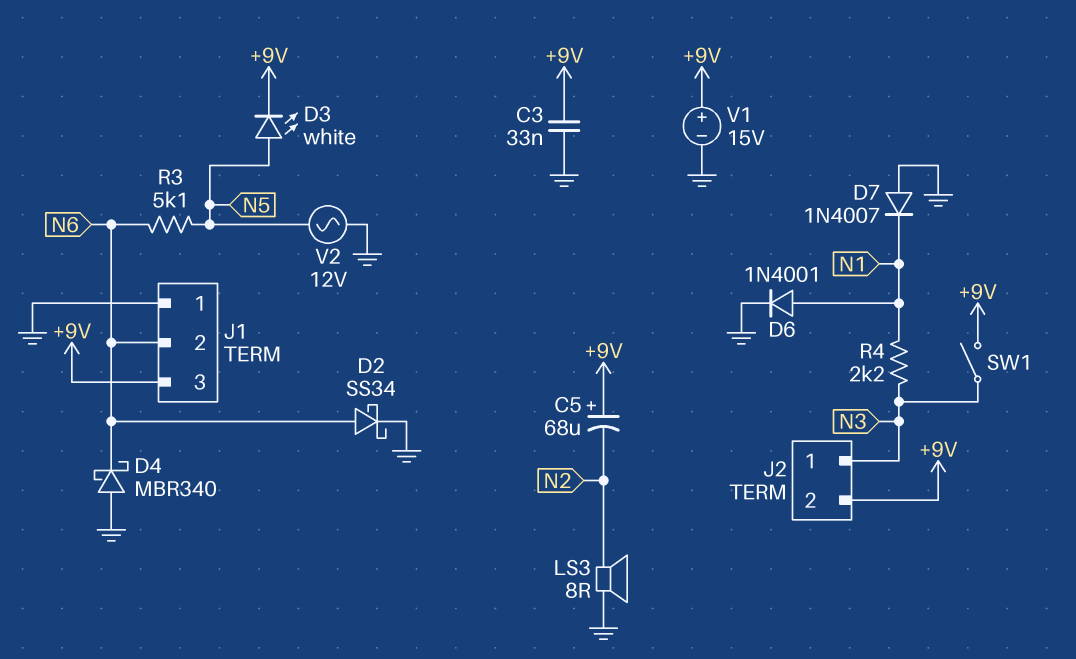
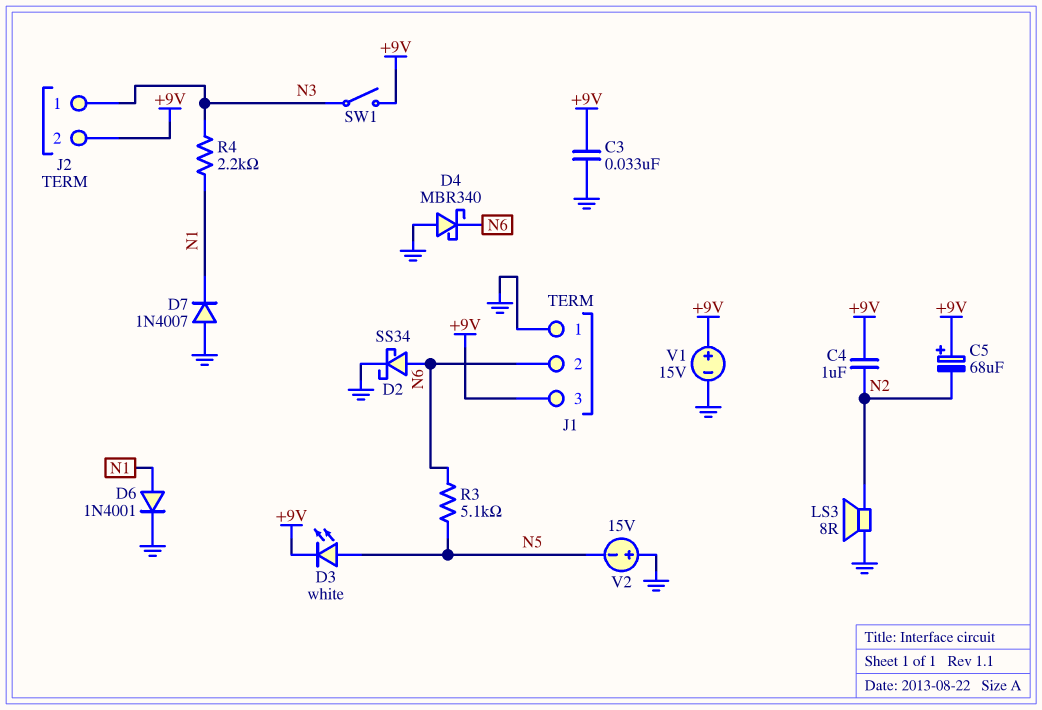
C4: none -> 1uF (+9V, N2)
V2: AC 12V (GND, N5) -> 15V (plus GND, minus N5)

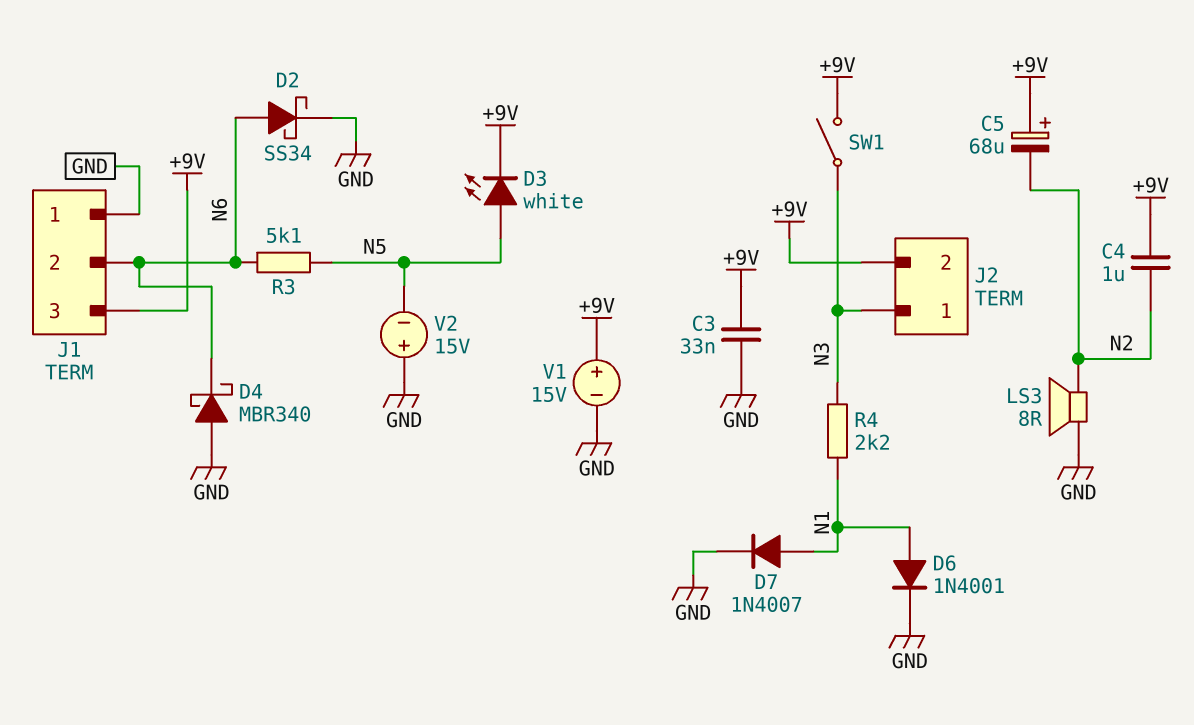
D7: diode 1N4007 (A GND, K N1) -> diode 1N4007 (A N1, K GND)

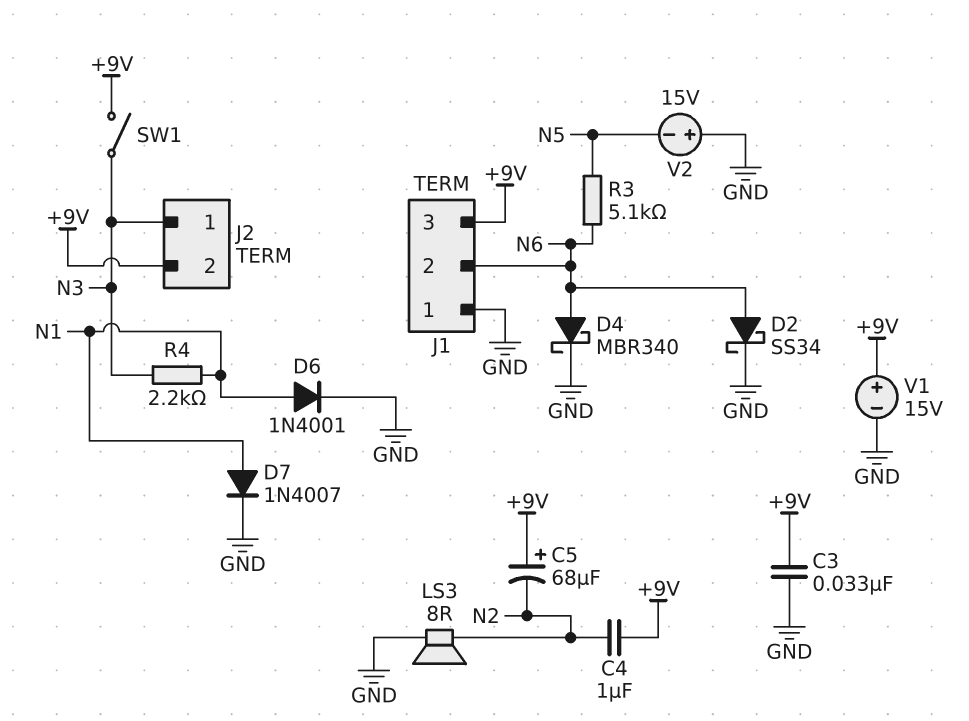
D3: LED white (A N5, K +9V) -> none
D4: schottky MBR340 (A GND, K N6) -> schottky MBR340 (A N6, K GND)

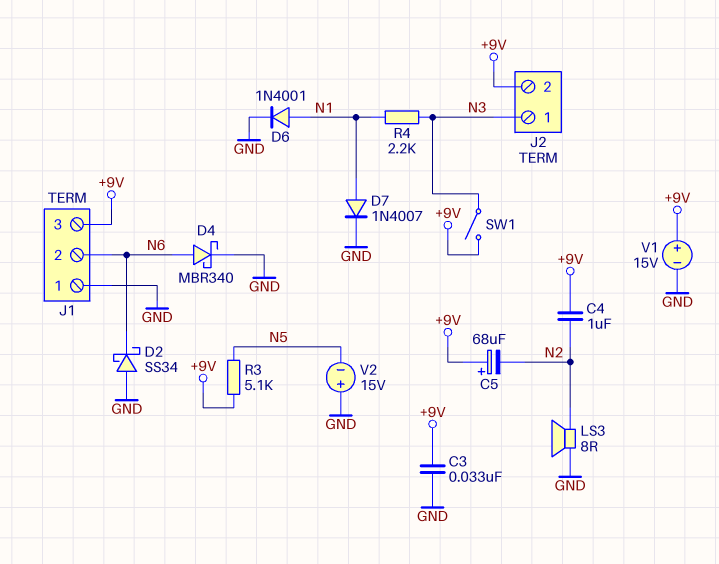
D2: schottky SS34 (A N6, K GND) -> schottky SS34 (A GND, K N6)
R3: 5.1k (N5, N6) -> 5.1k (+9V, N5)

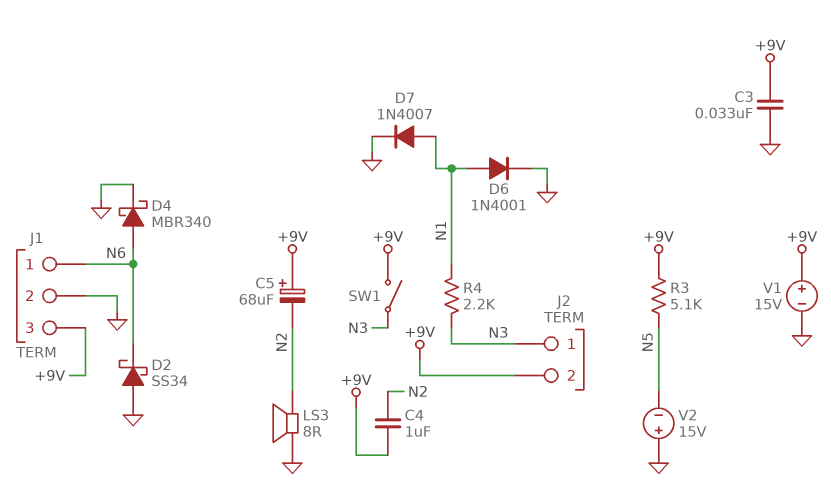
J1 pin 1: GND -> N6
J1 pin 2: N6 -> GND

